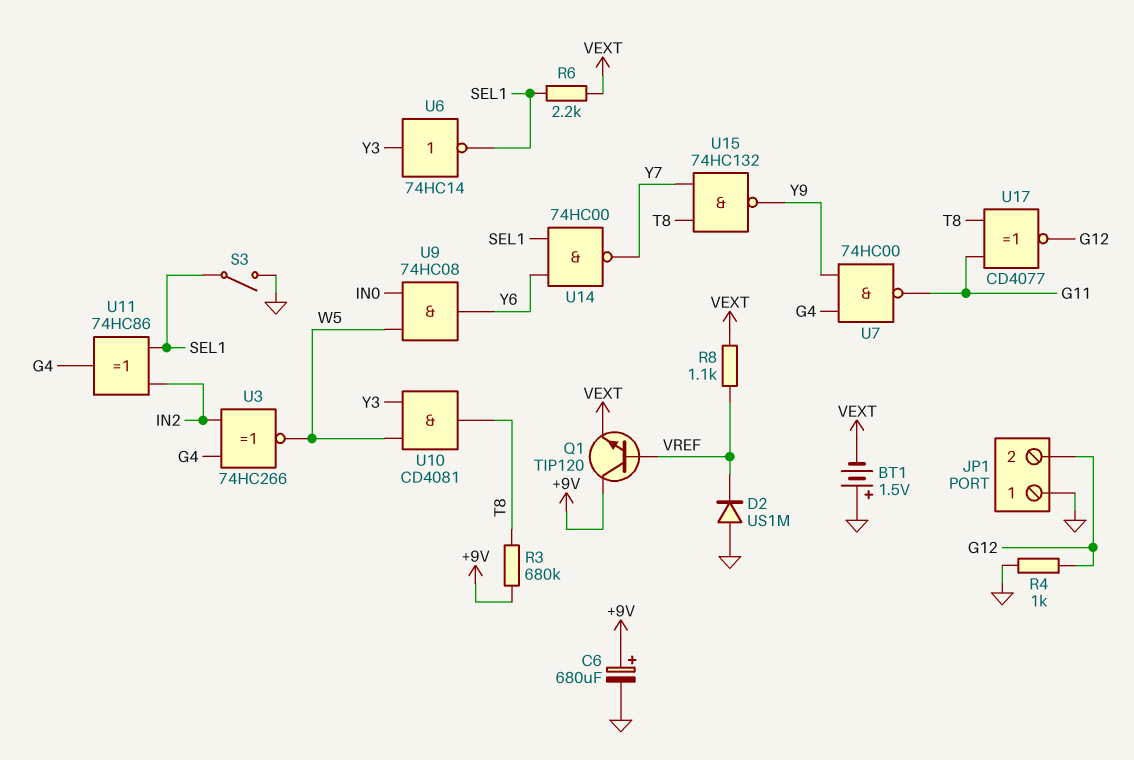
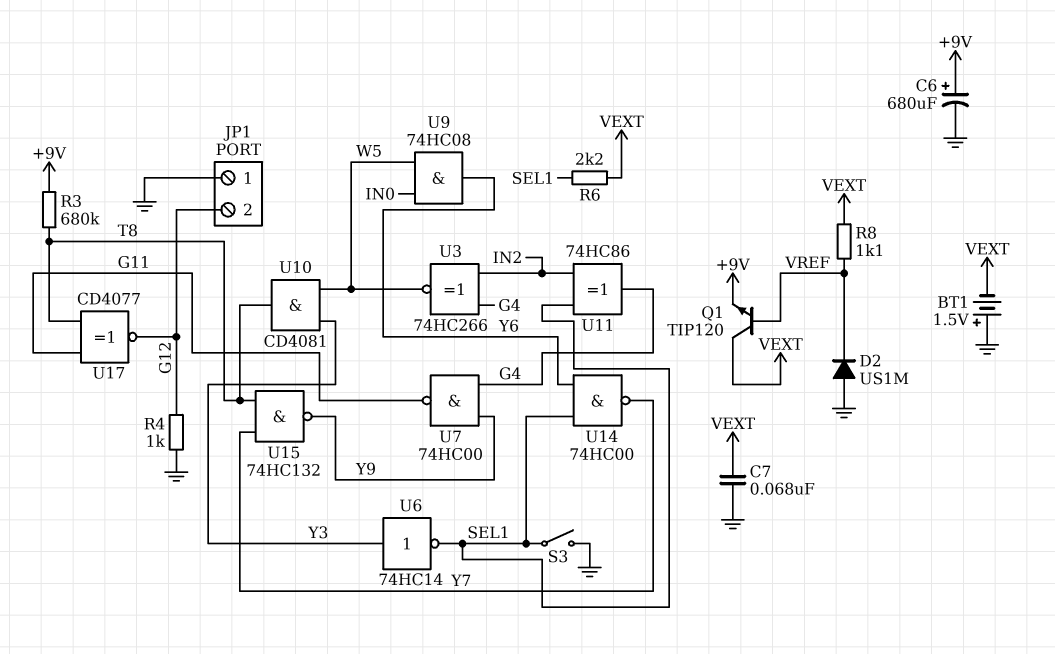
C7: none -> 68nF (GND, VEXT)
Q1: NPN TIP120 (B VREF, C +9V, E VEXT) -> NPN TIP120 (B VREF, C VEXT, E +9V)

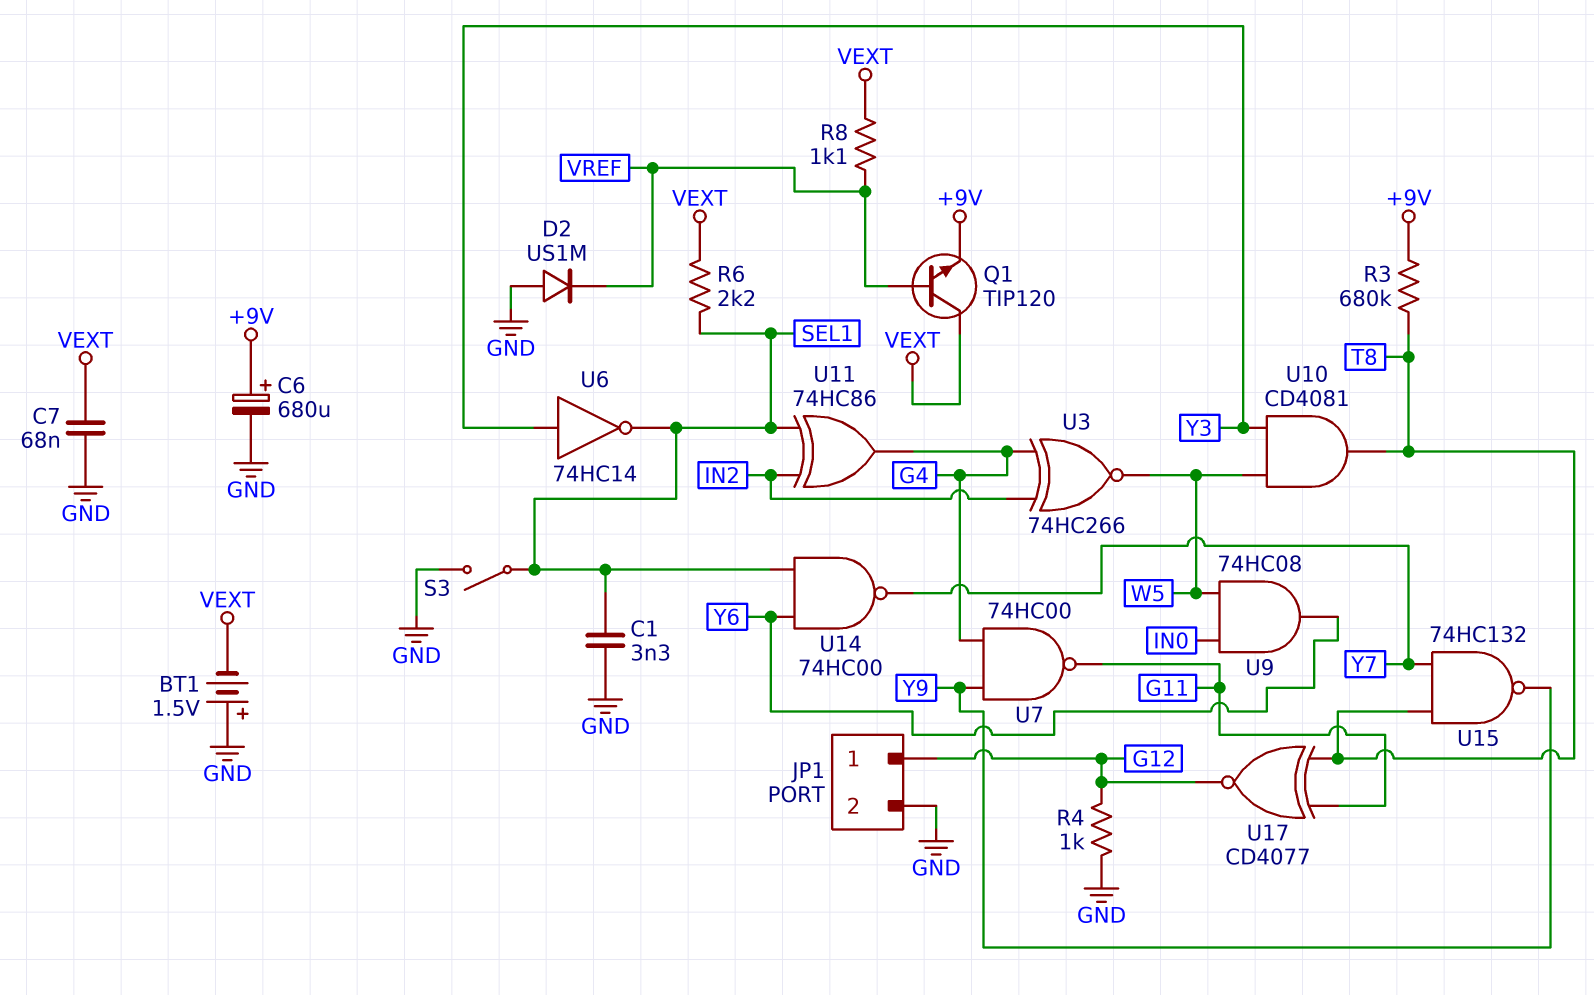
C1: none -> 3.3nF (GND, SEL1)
JP1 pin 1: GND -> G12
JP1 pin 2: G12 -> GND

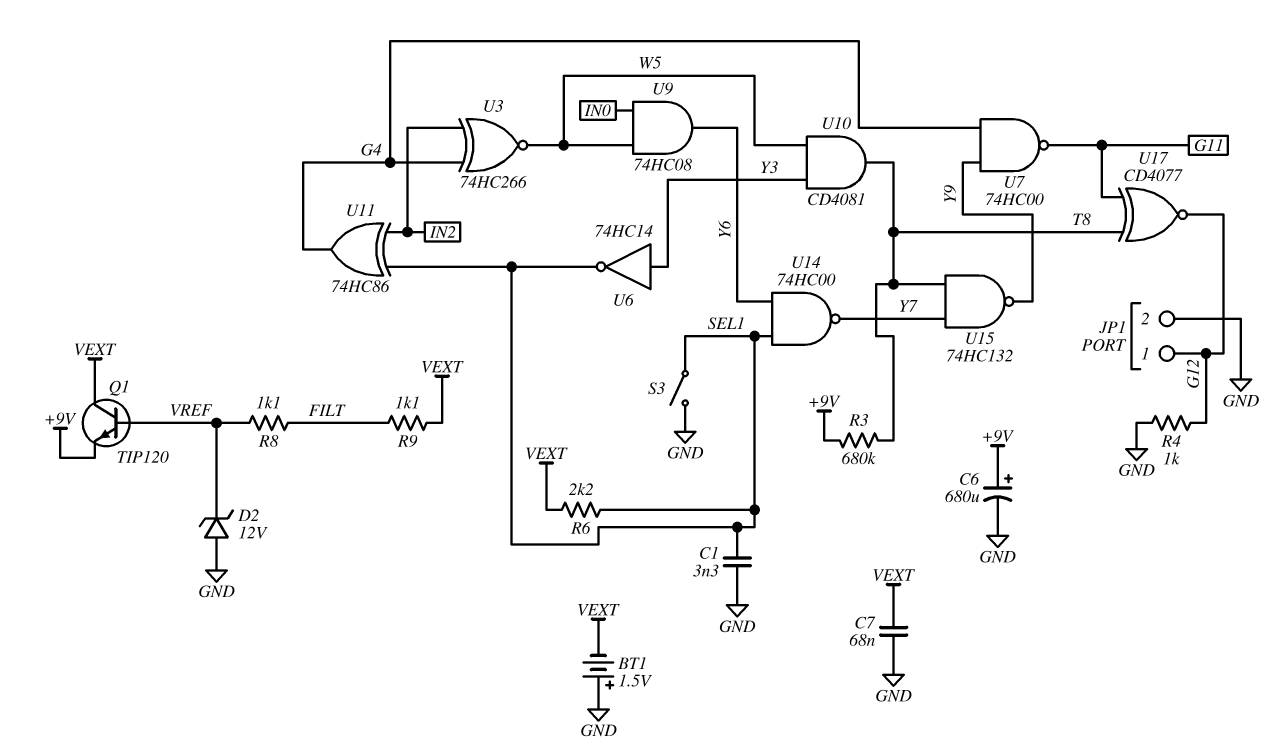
D2: diode US1M (A GND, K VREF) -> zener 12V (A GND, K VREF)
R8: 1.1k (VEXT, VREF) -> 1.1k (FILT, VREF)
R9: none -> 1.1k (FILT, VEXT)

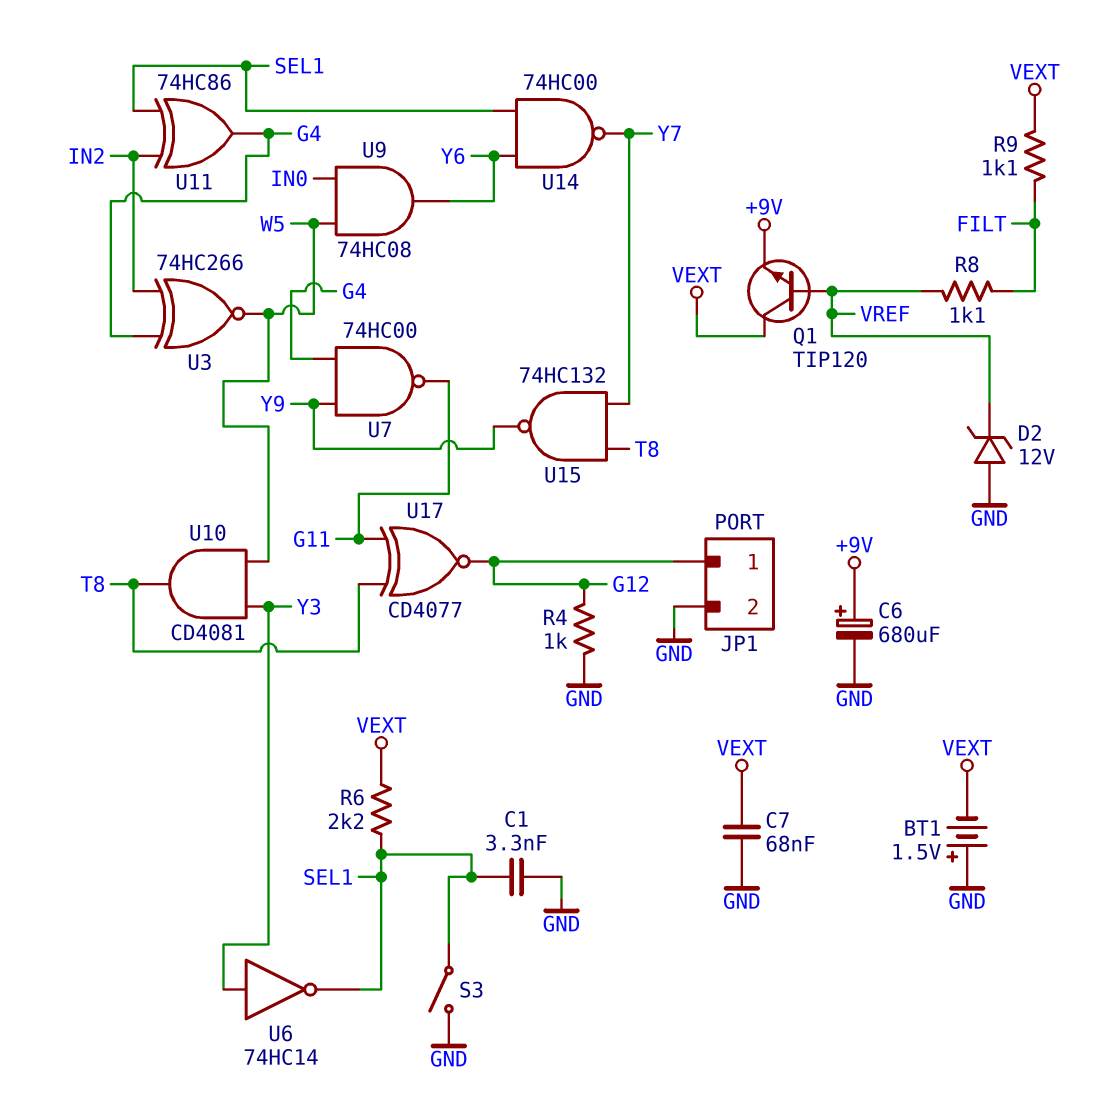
R3: 680k (+9V, T8) -> none

